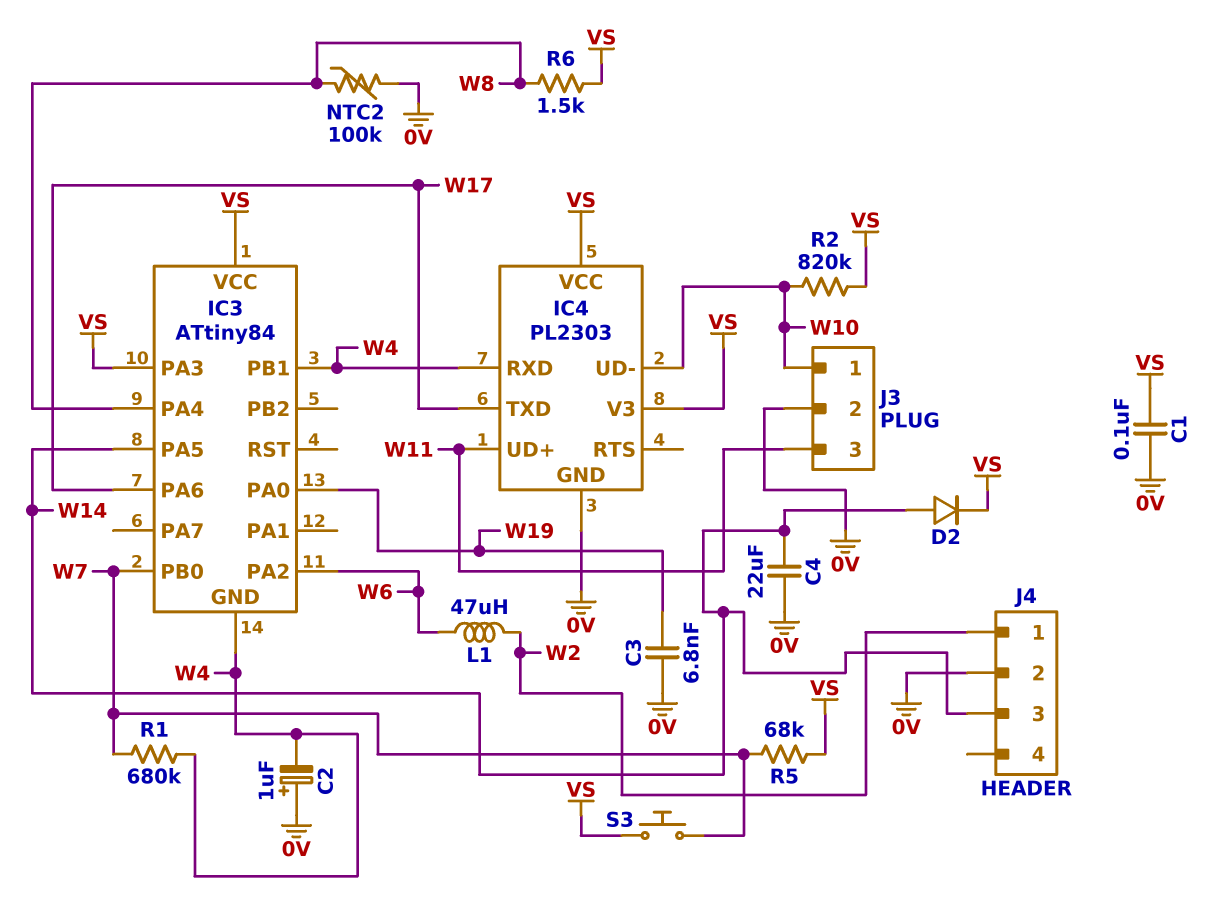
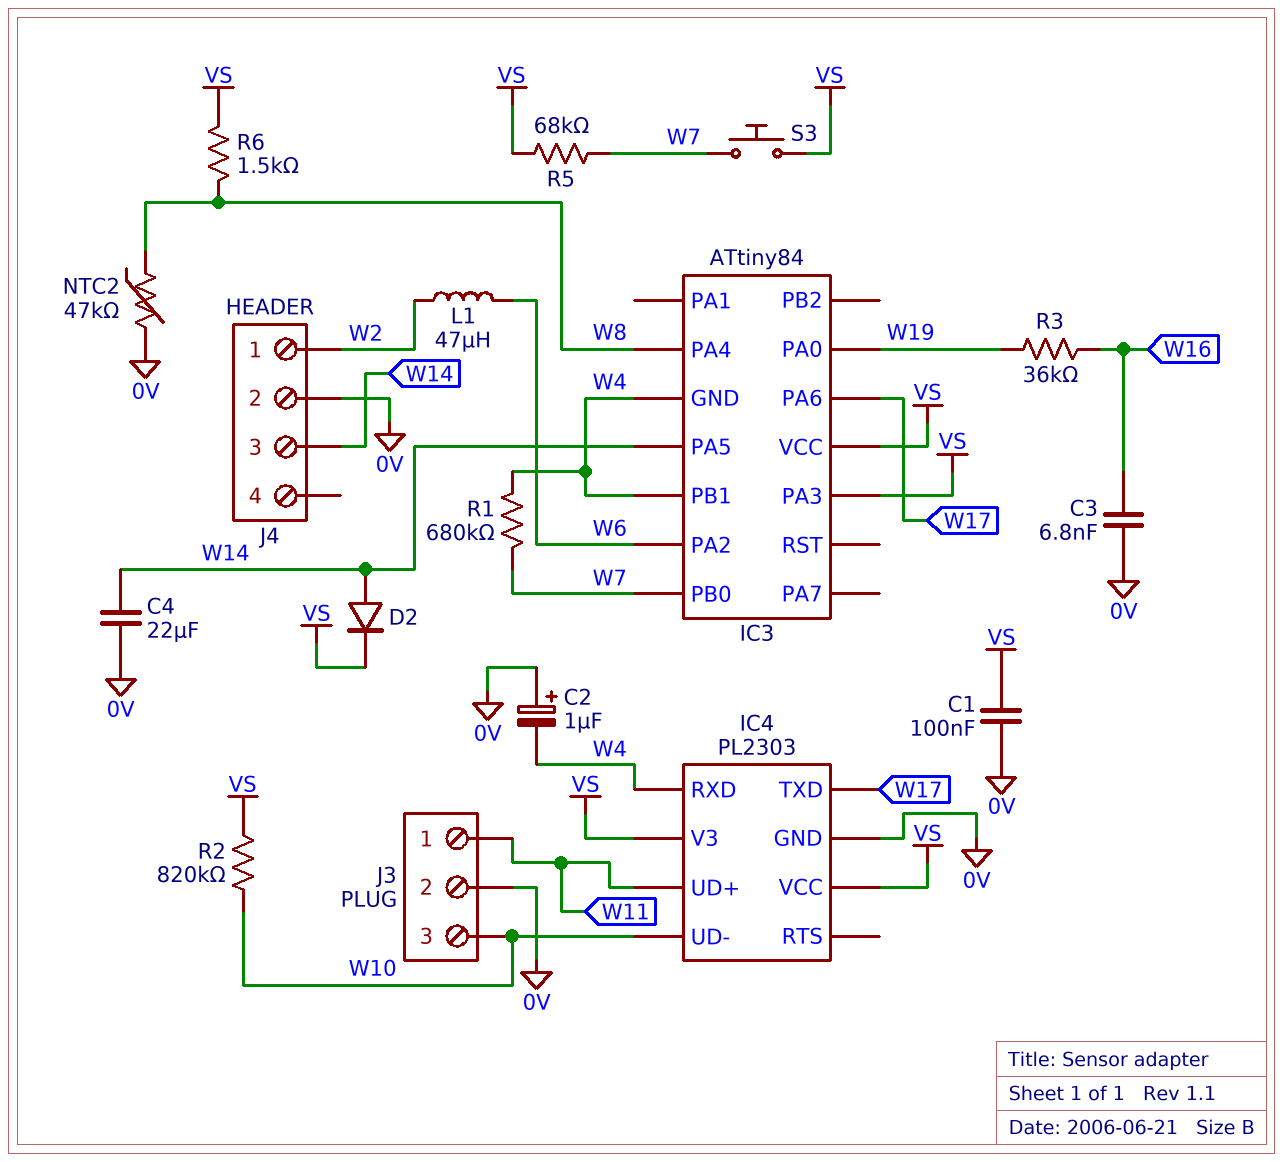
C3: 6.8nF (0V, W19) -> 6.8nF (0V, W16)
J3 pin 1: W10 -> W11
J3 pin 3: W11 -> W10
NTC2: 100k (0V, W8) -> 47k (0V, W8)
R3: none -> 36k (W16, W19)

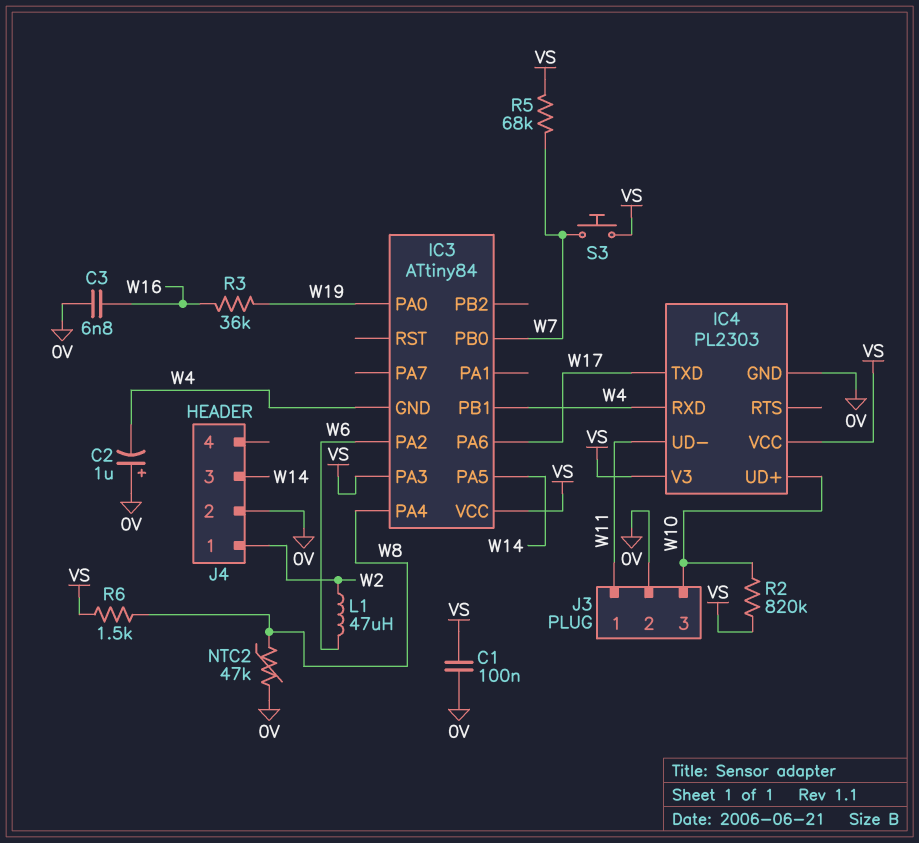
C4: 22uF (0V, W14) -> none
D2: diode (A W14, K VS) -> none
IC4 pin UD+: W11 -> W10
IC4 pin UD-: W10 -> W11
R1: 680k (W4, W7) -> none

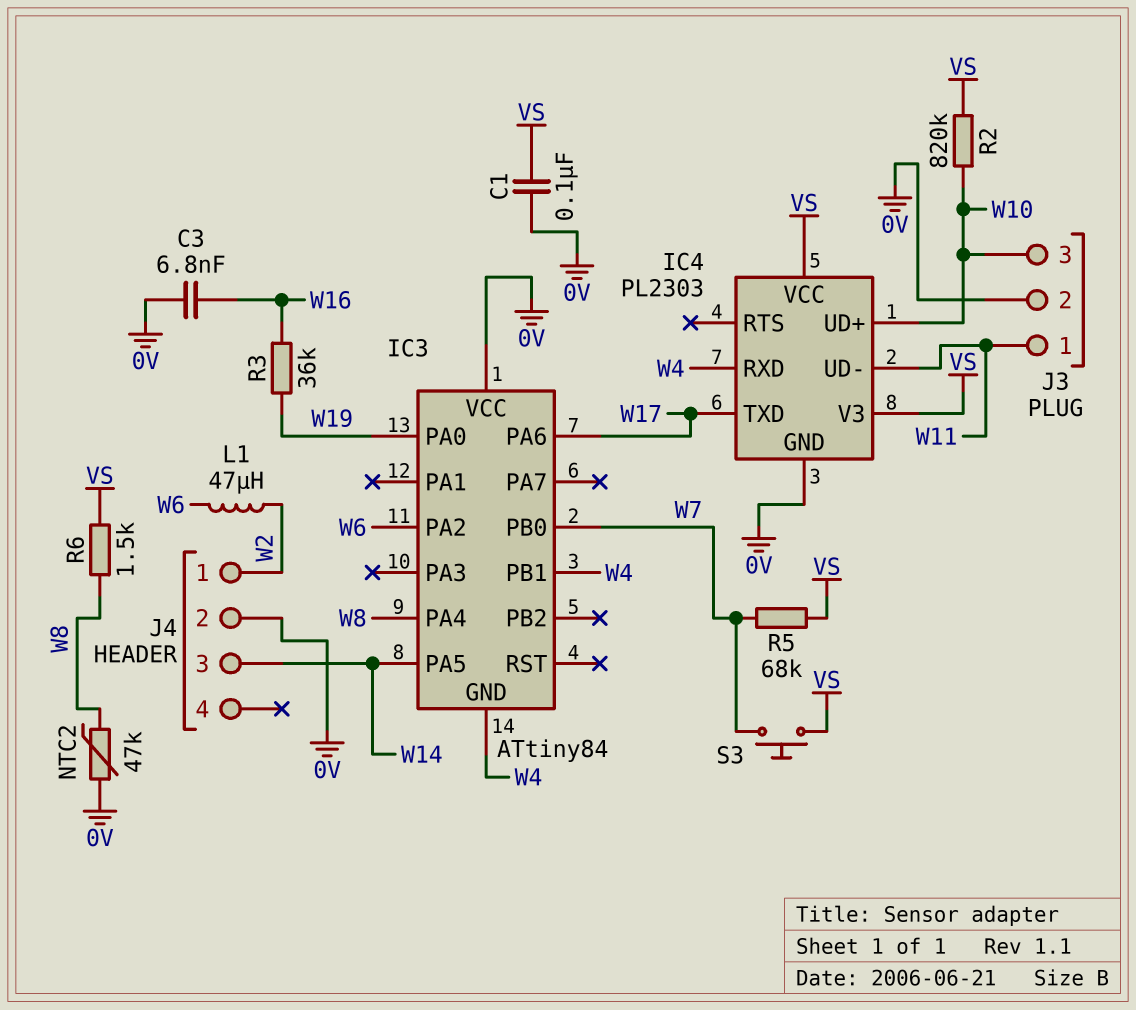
C2: 1uF (plus 0V, minus W4) -> none
IC3 pin PA3: VS -> none
IC3 pin VCC: VS -> 0V

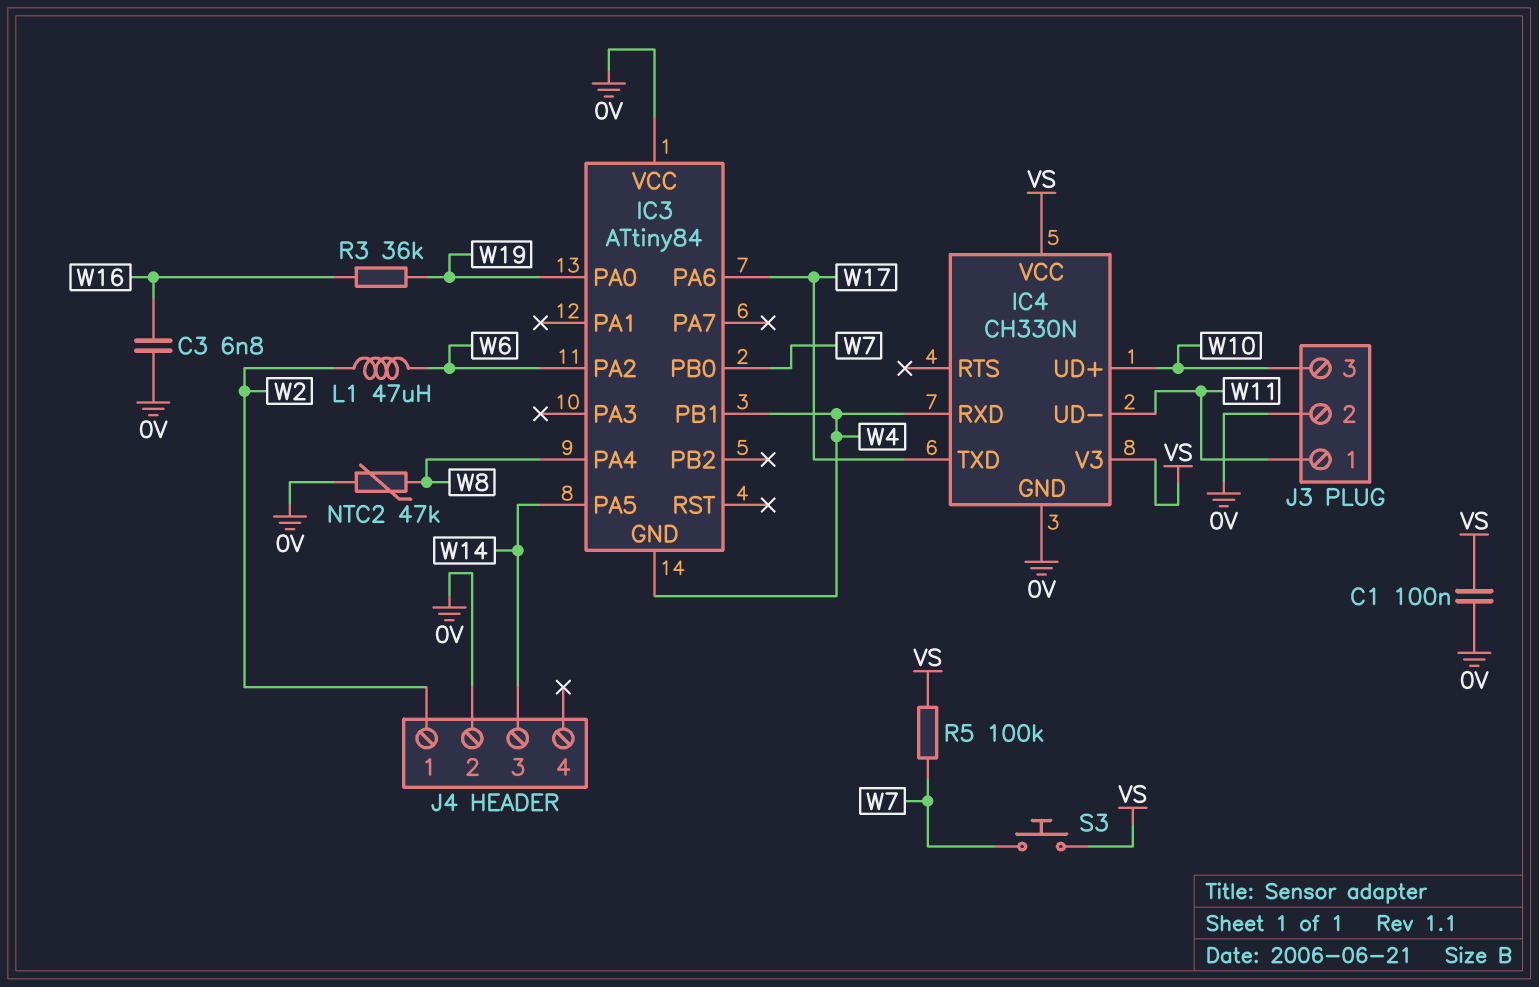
IC4: PL2303 -> CH330N
R2: 820k (VS, W10) -> none
R5: 68k (VS, W7) -> 100k (VS, W7)
R6: 1.5k (VS, W8) -> none

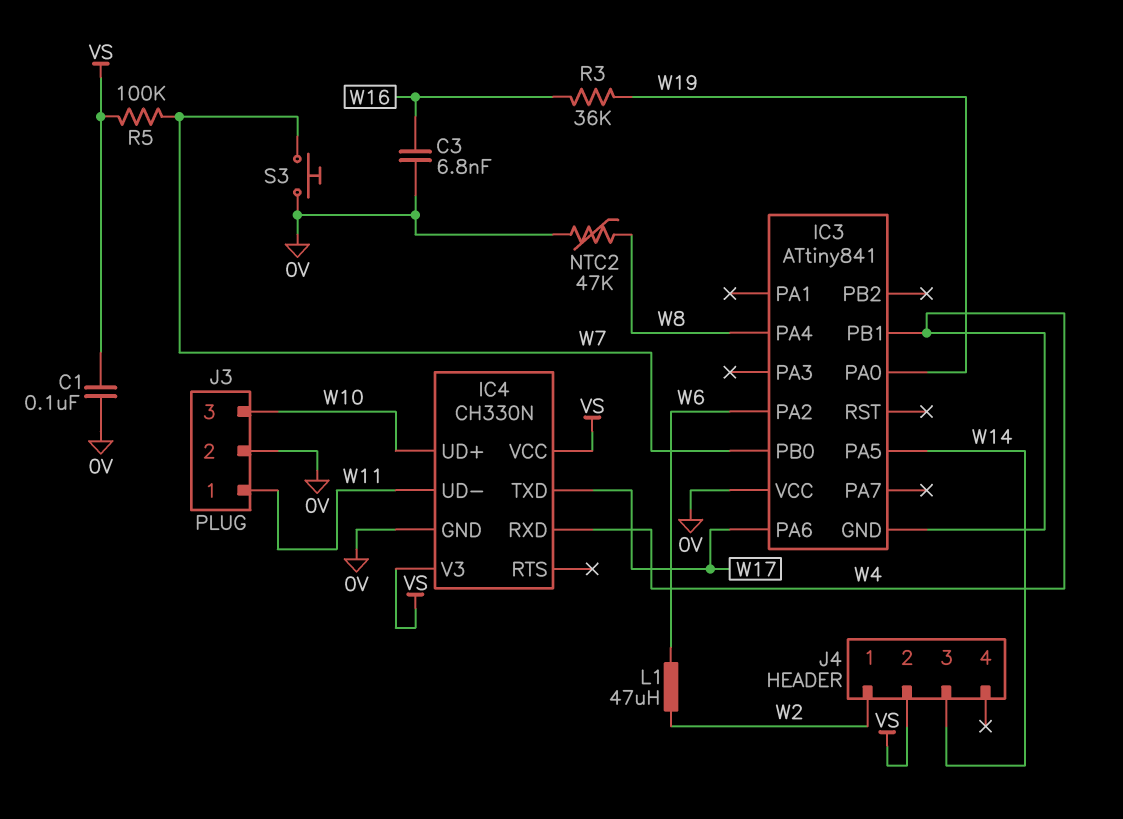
IC3: ATtiny84 -> ATtiny841
J4 pin 2: 0V -> VS
S3: button (VS, W7) -> button (0V, W7)

